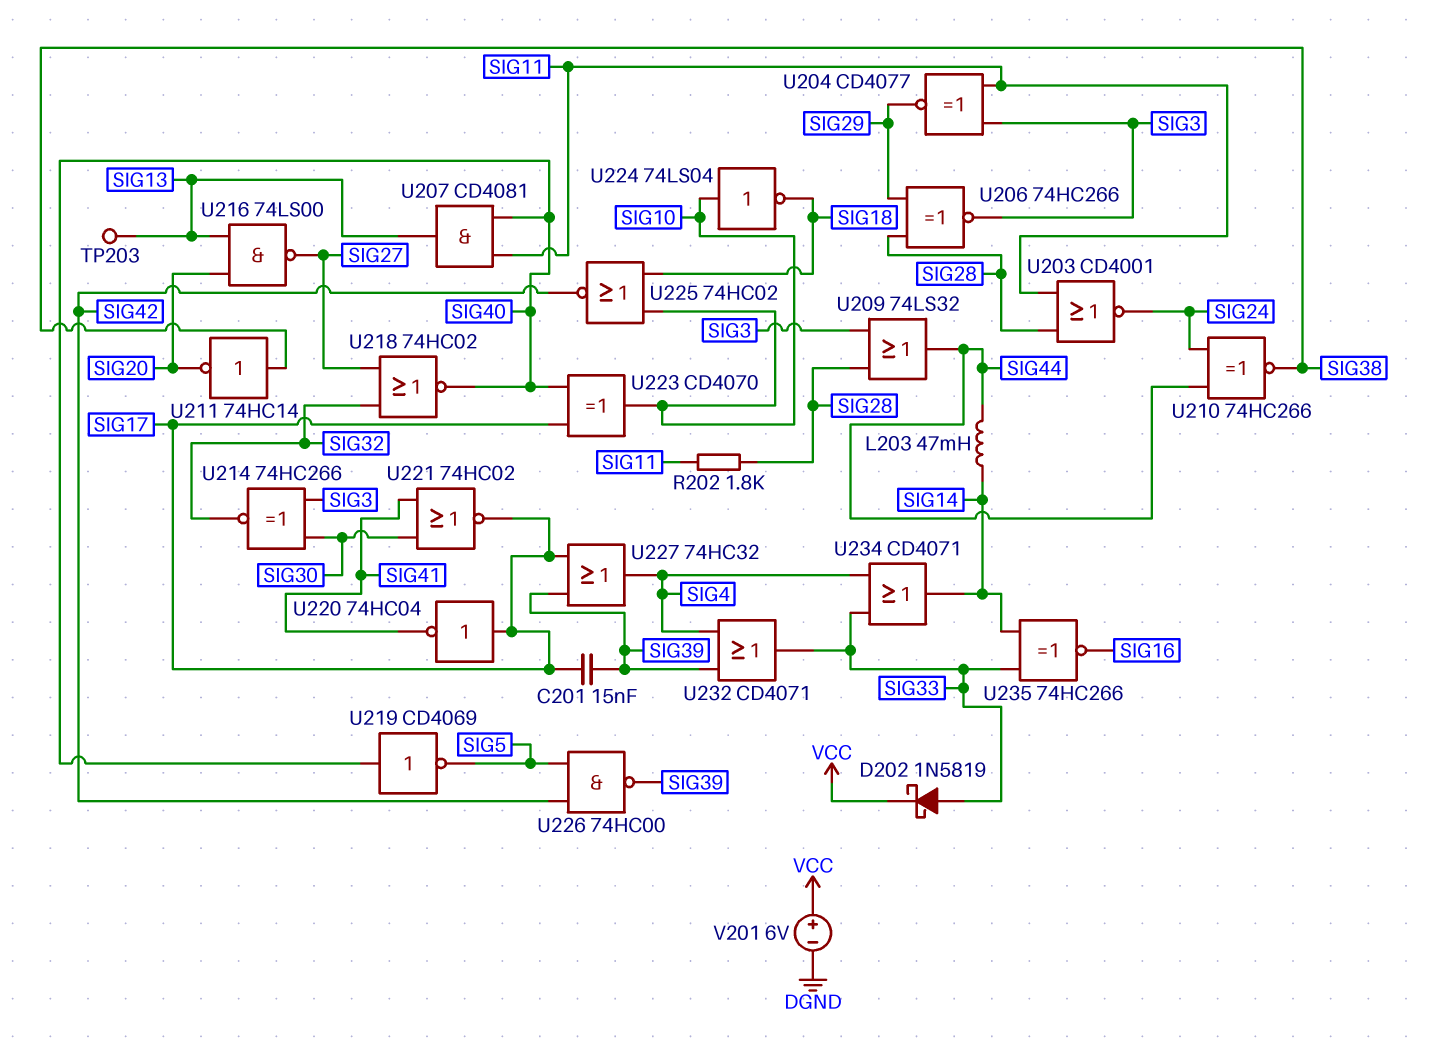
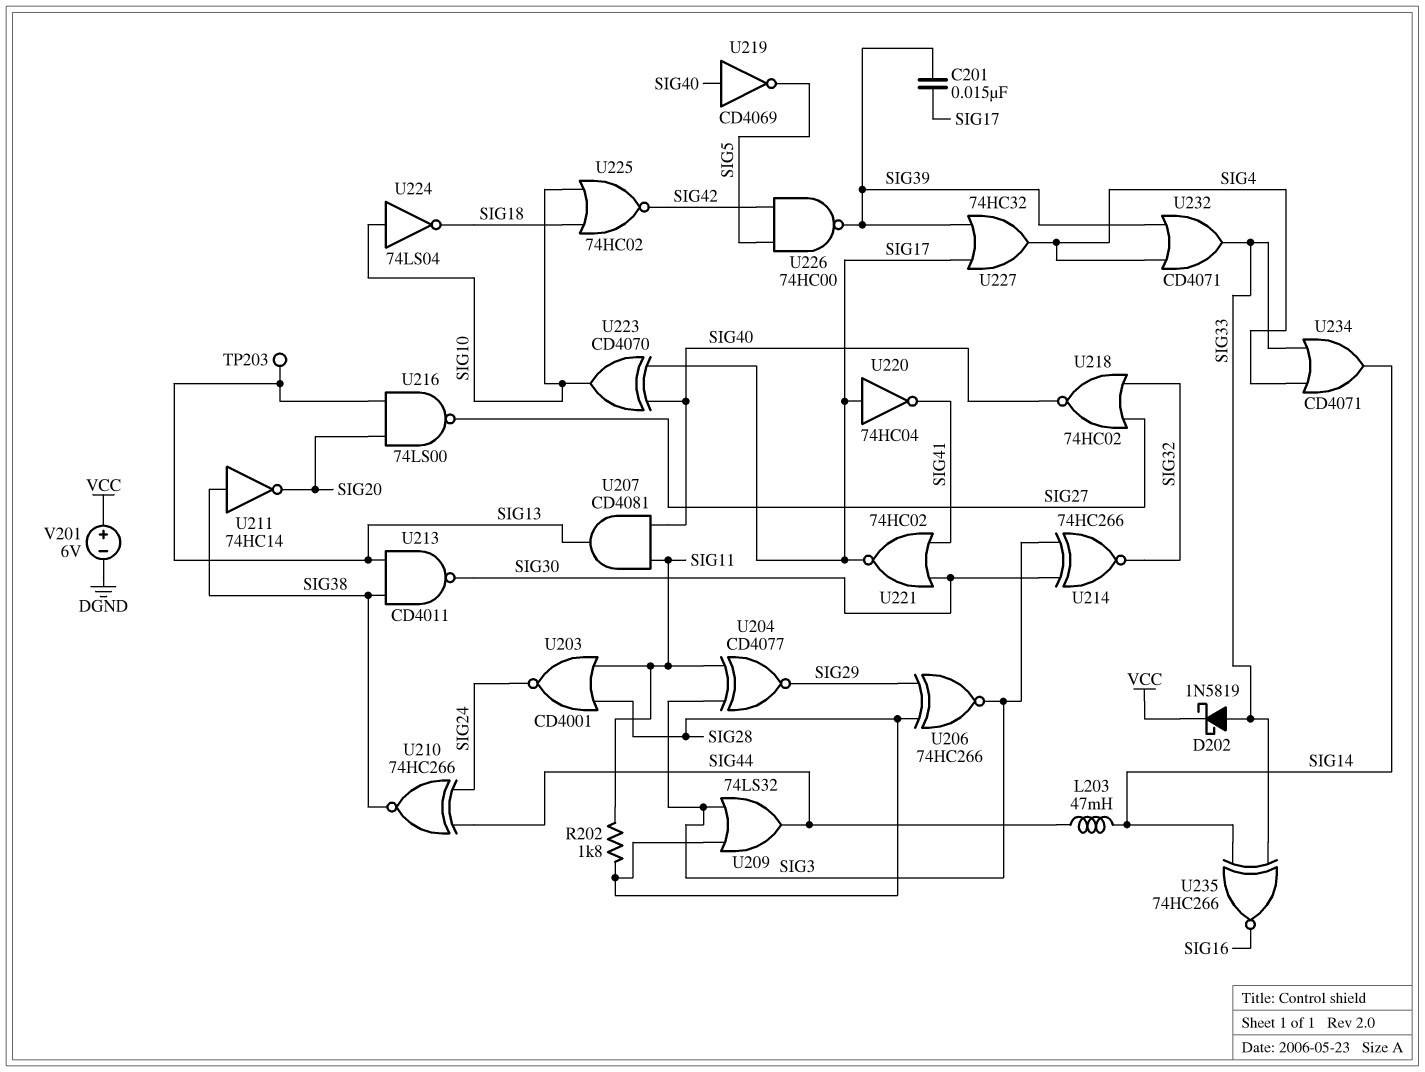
U213: none -> NAND CD4011 (in SIG13, in SIG38, out SIG30)

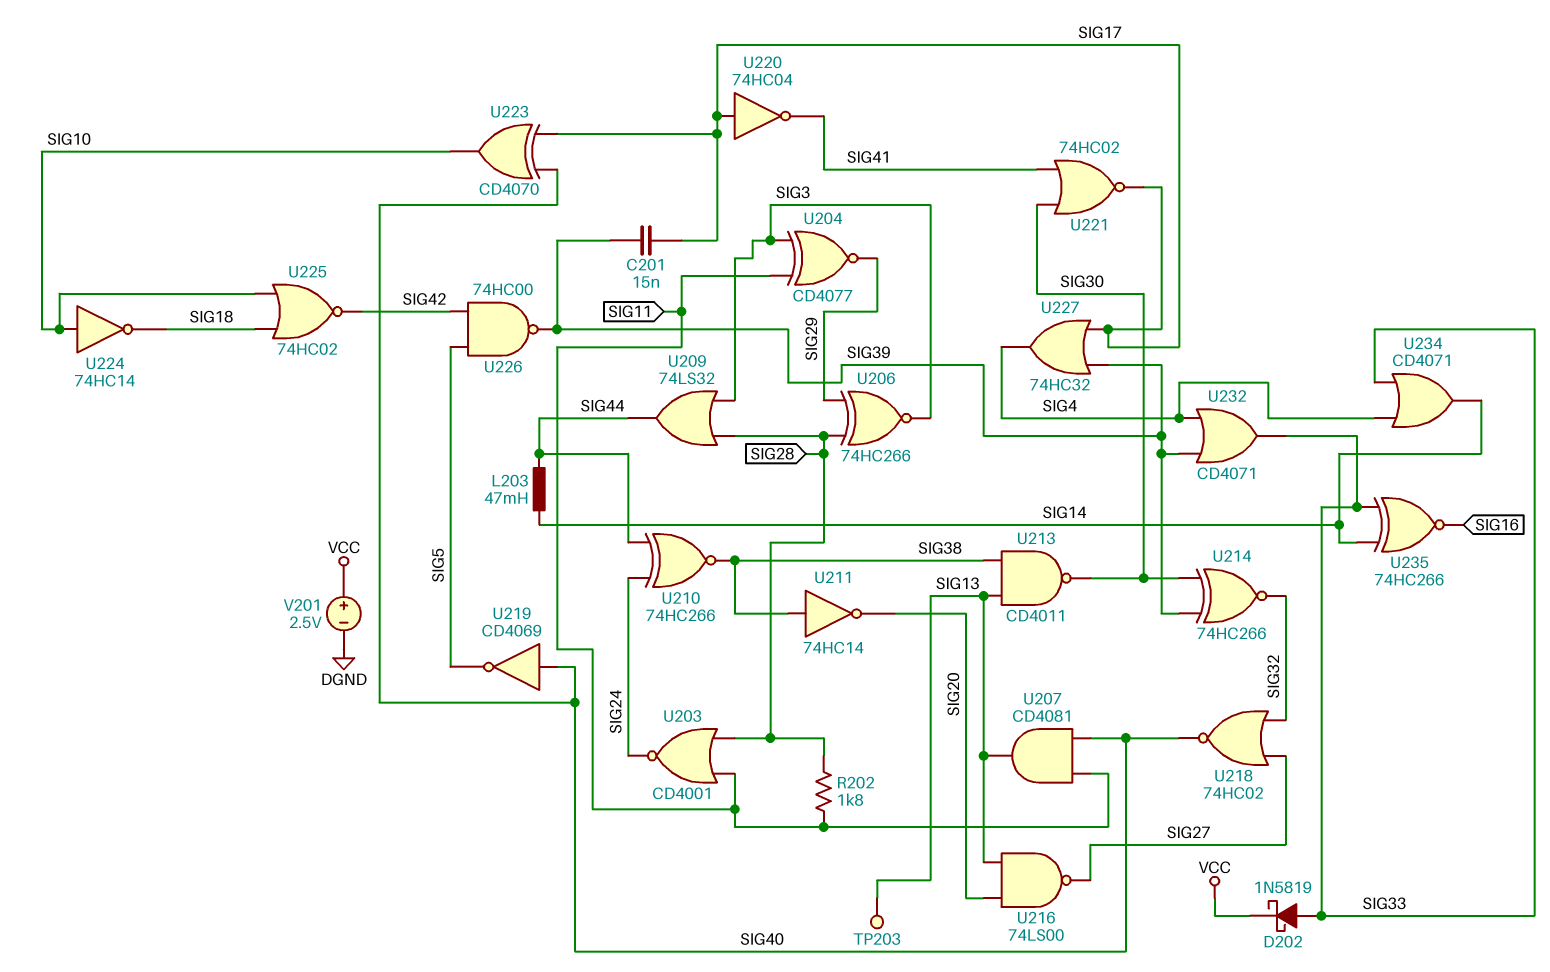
U214: XNOR 74HC266 (in SIG3, in SIG30, out SIG32) -> XNOR 74HC266 (in SIG30, in SIG39, out SIG32)
U224: NOT 74LS04 (in SIG10, out SIG18) -> NOT 74HC14 (in SIG10, out SIG18)
V201: 6V (plus VCC, minus DGND) -> 2.5V (plus VCC, minus DGND)

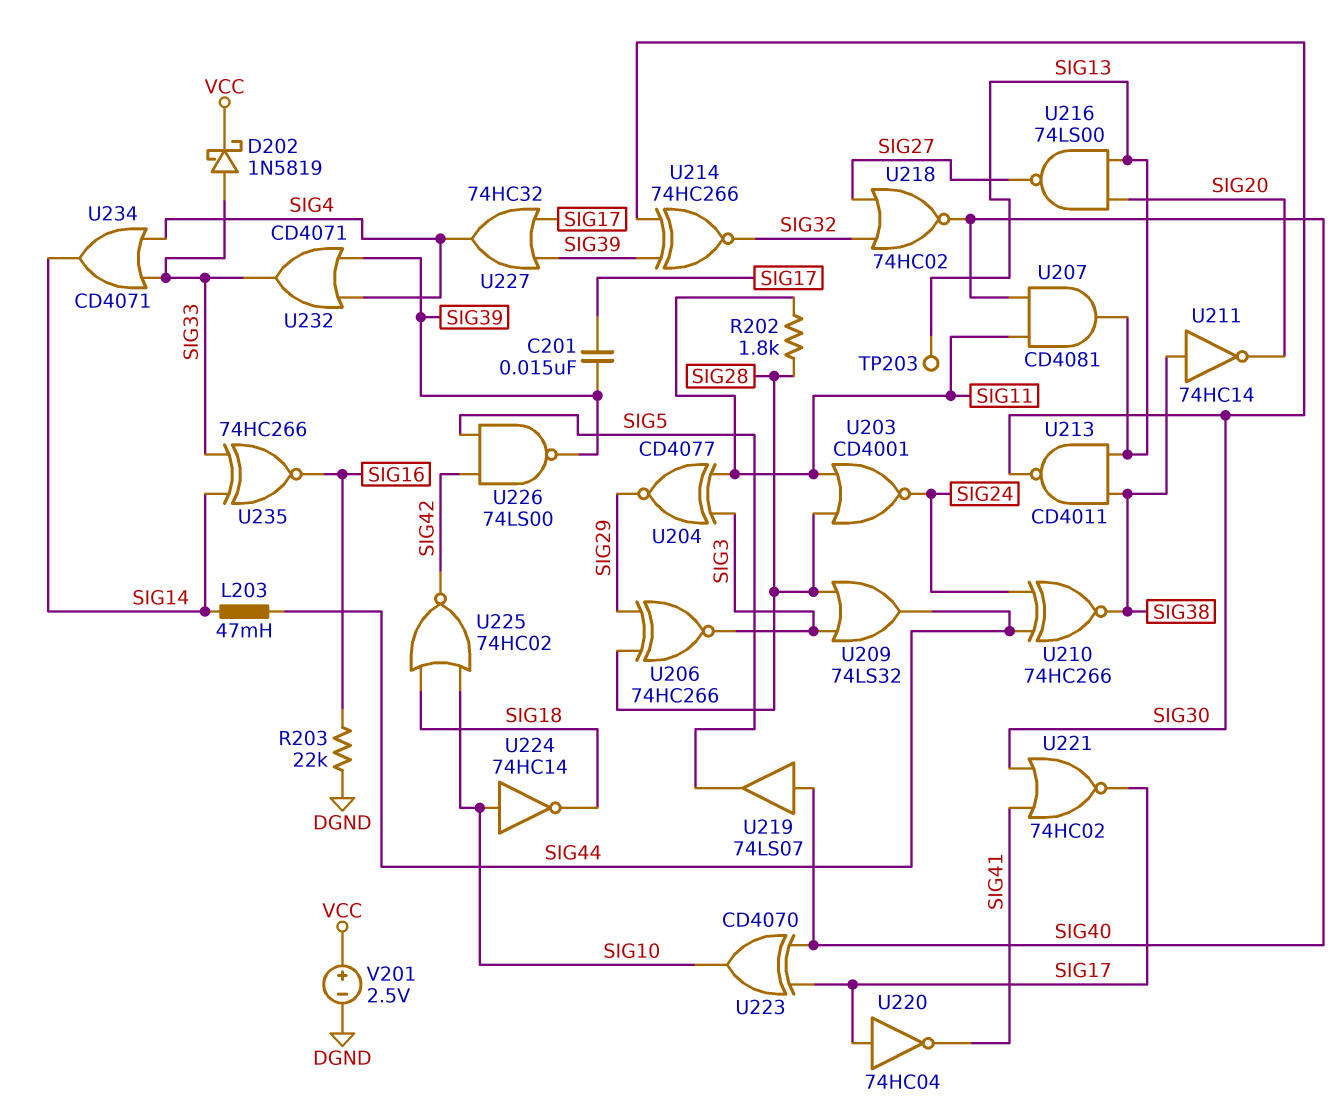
R203: none -> 22k (DGND, SIG16)
U219: NOT CD4069 (in SIG40, out SIG5) -> buffer 74LS07 (in SIG40, out SIG5)
U226: NAND 74HC00 (in SIG5, in SIG42, out SIG39) -> NAND 74LS00 (in SIG5, in SIG42, out SIG39)

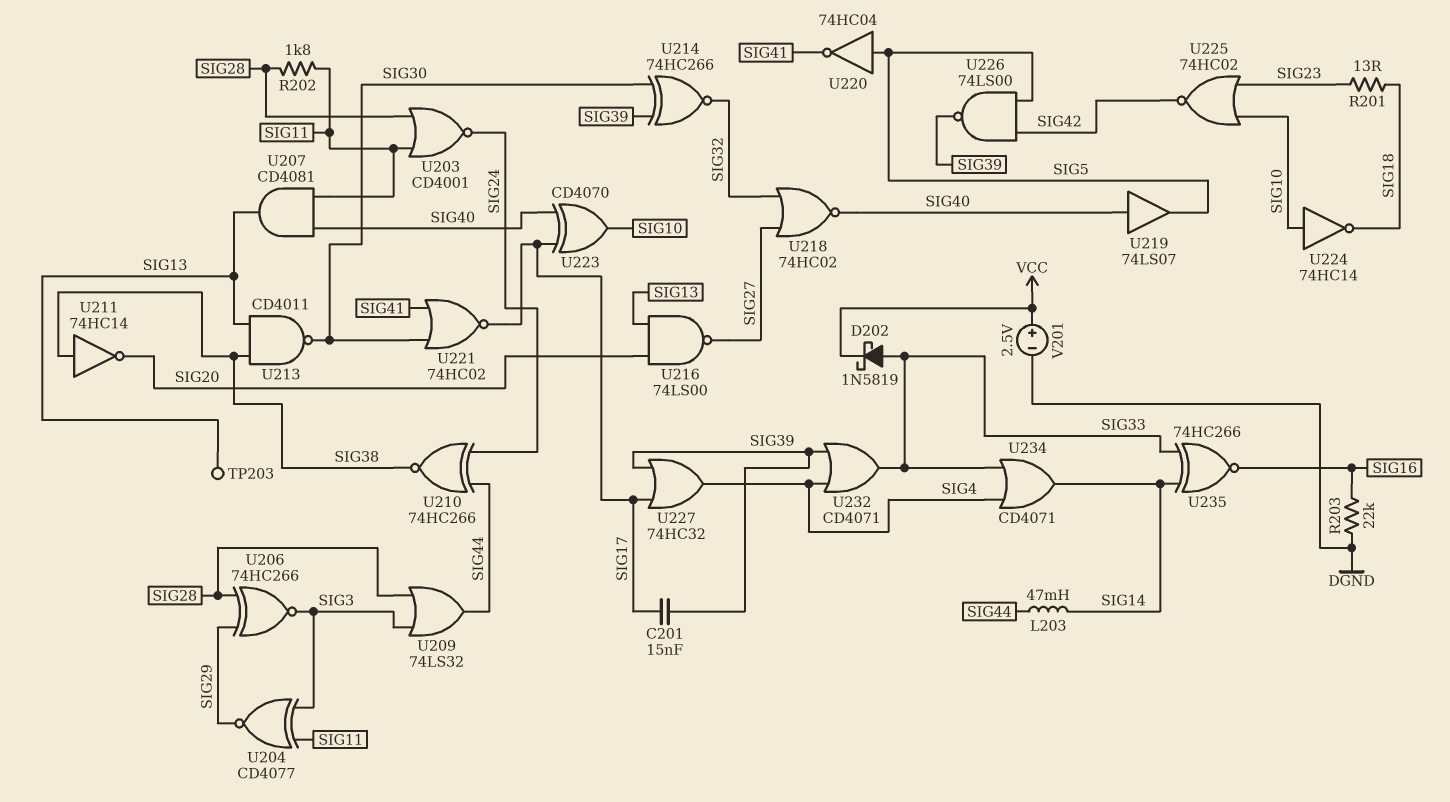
R201: none -> 13 (SIG18, SIG23)
U220: NOT 74HC04 (in SIG17, out SIG41) -> NOT 74HC04 (in SIG5, out SIG41)
U225: NOR 74HC02 (in SIG10, in SIG18, out SIG42) -> NOR 74HC02 (in SIG10, in SIG23, out SIG42)

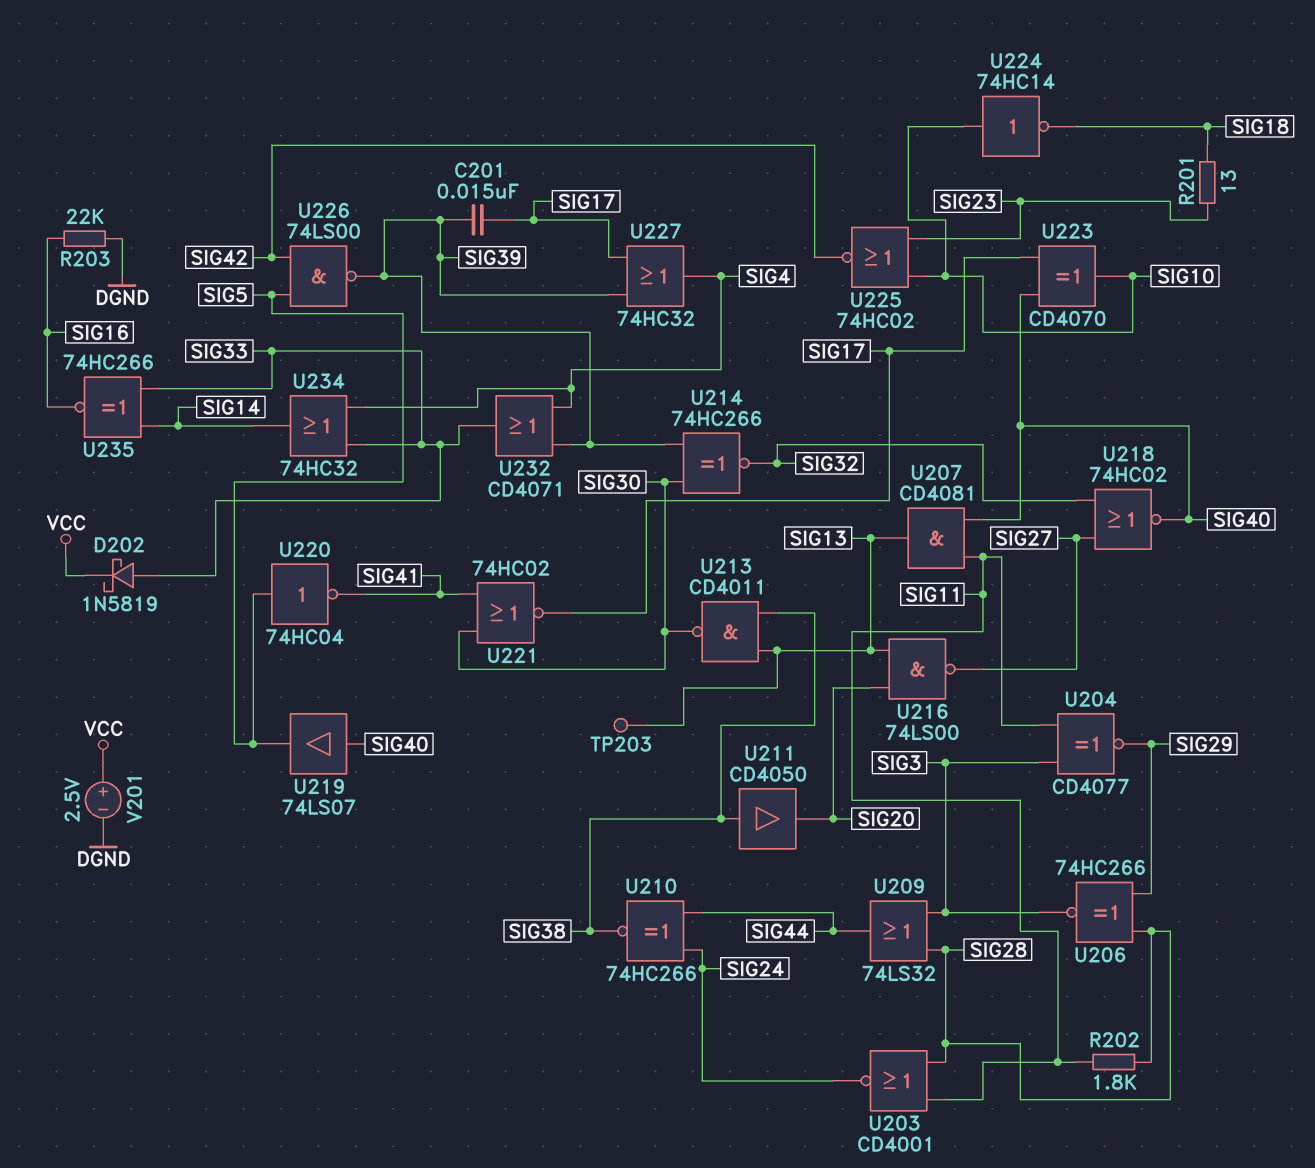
L203: 47mH (SIG14, SIG44) -> none
U211: NOT 74HC14 (in SIG38, out SIG20) -> buffer CD4050 (in SIG38, out SIG20)
U234: OR CD4071 (in SIG4, in SIG33, out SIG14) -> OR 74HC32 (in SIG4, in SIG33, out SIG14)

